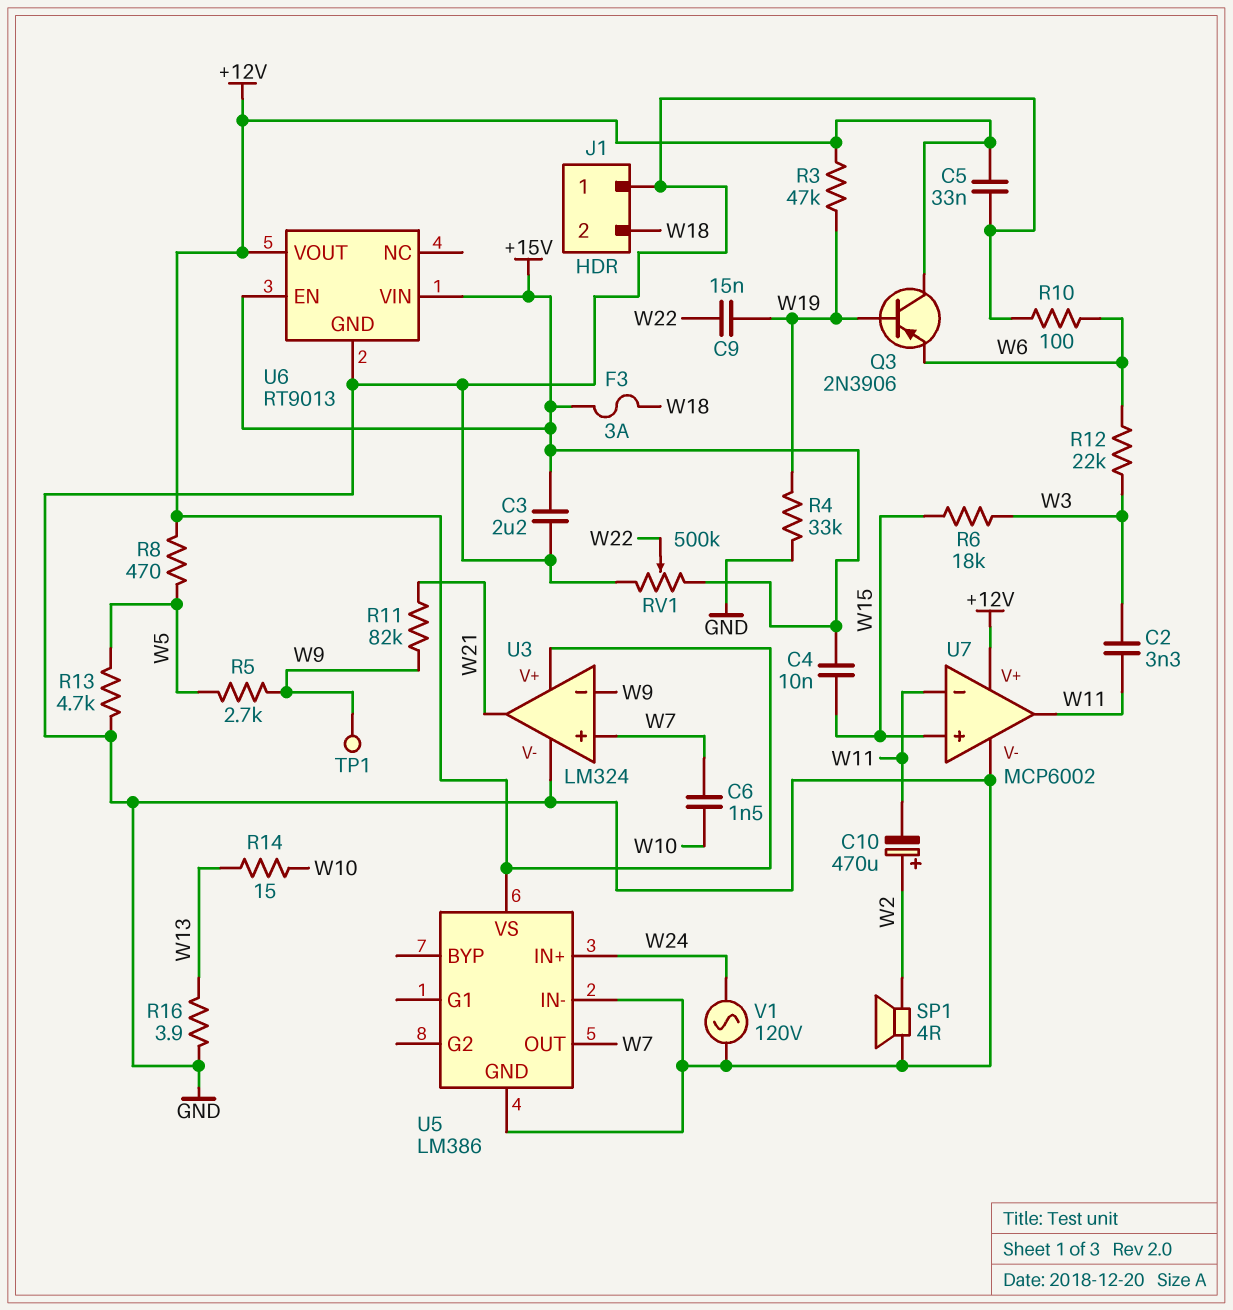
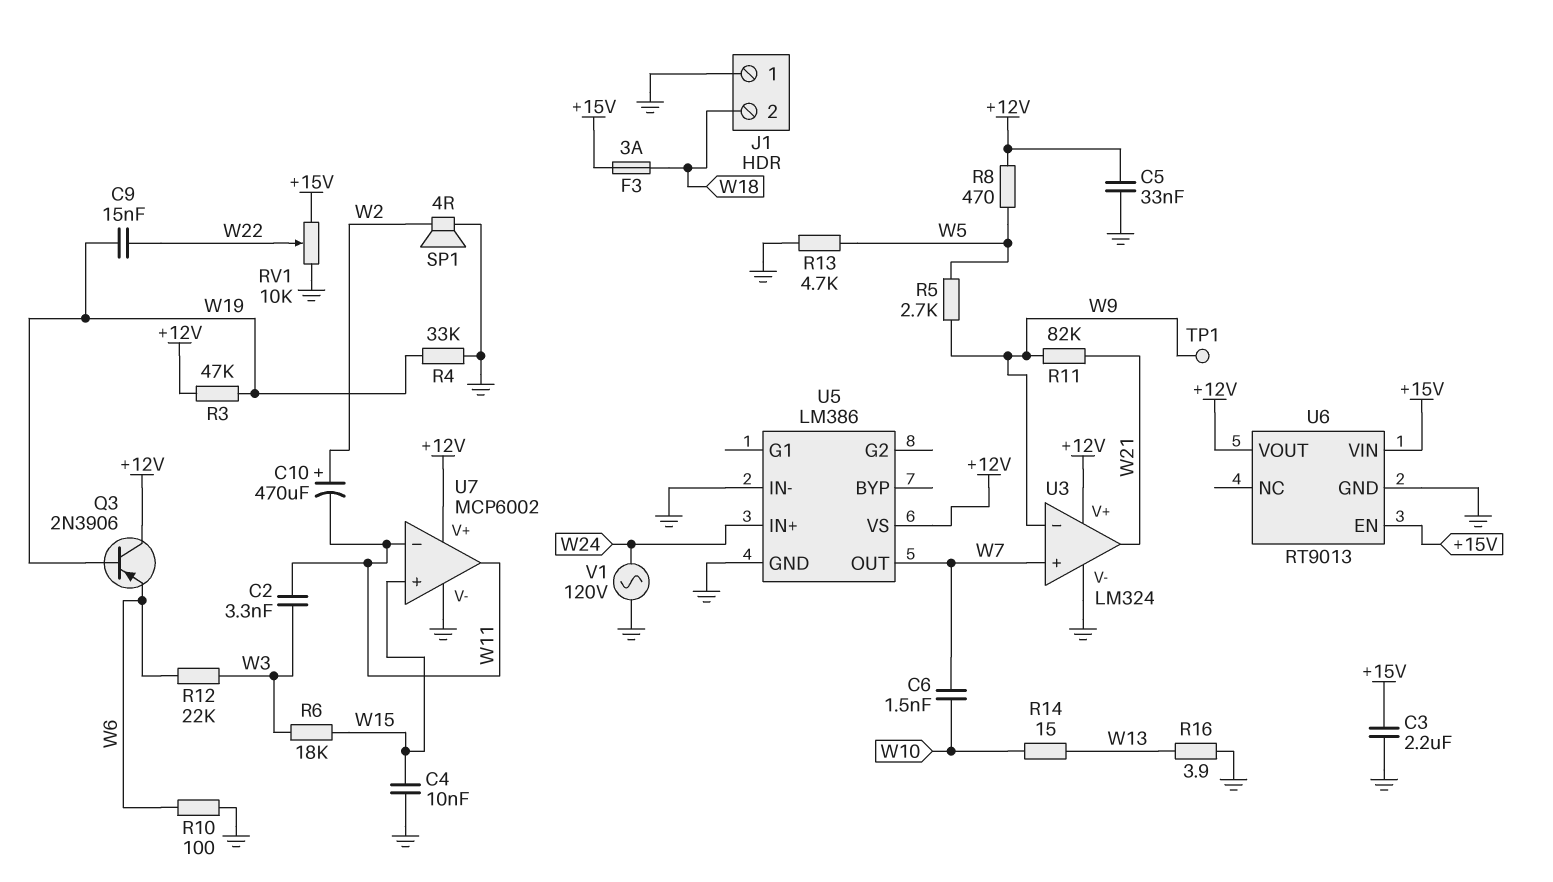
C4: 10nF (+15V, W15) -> 10nF (GND, W15)
RV1: 500k (+15V, GND, wiper W22) -> 10k (+15V, GND, wiper W22)

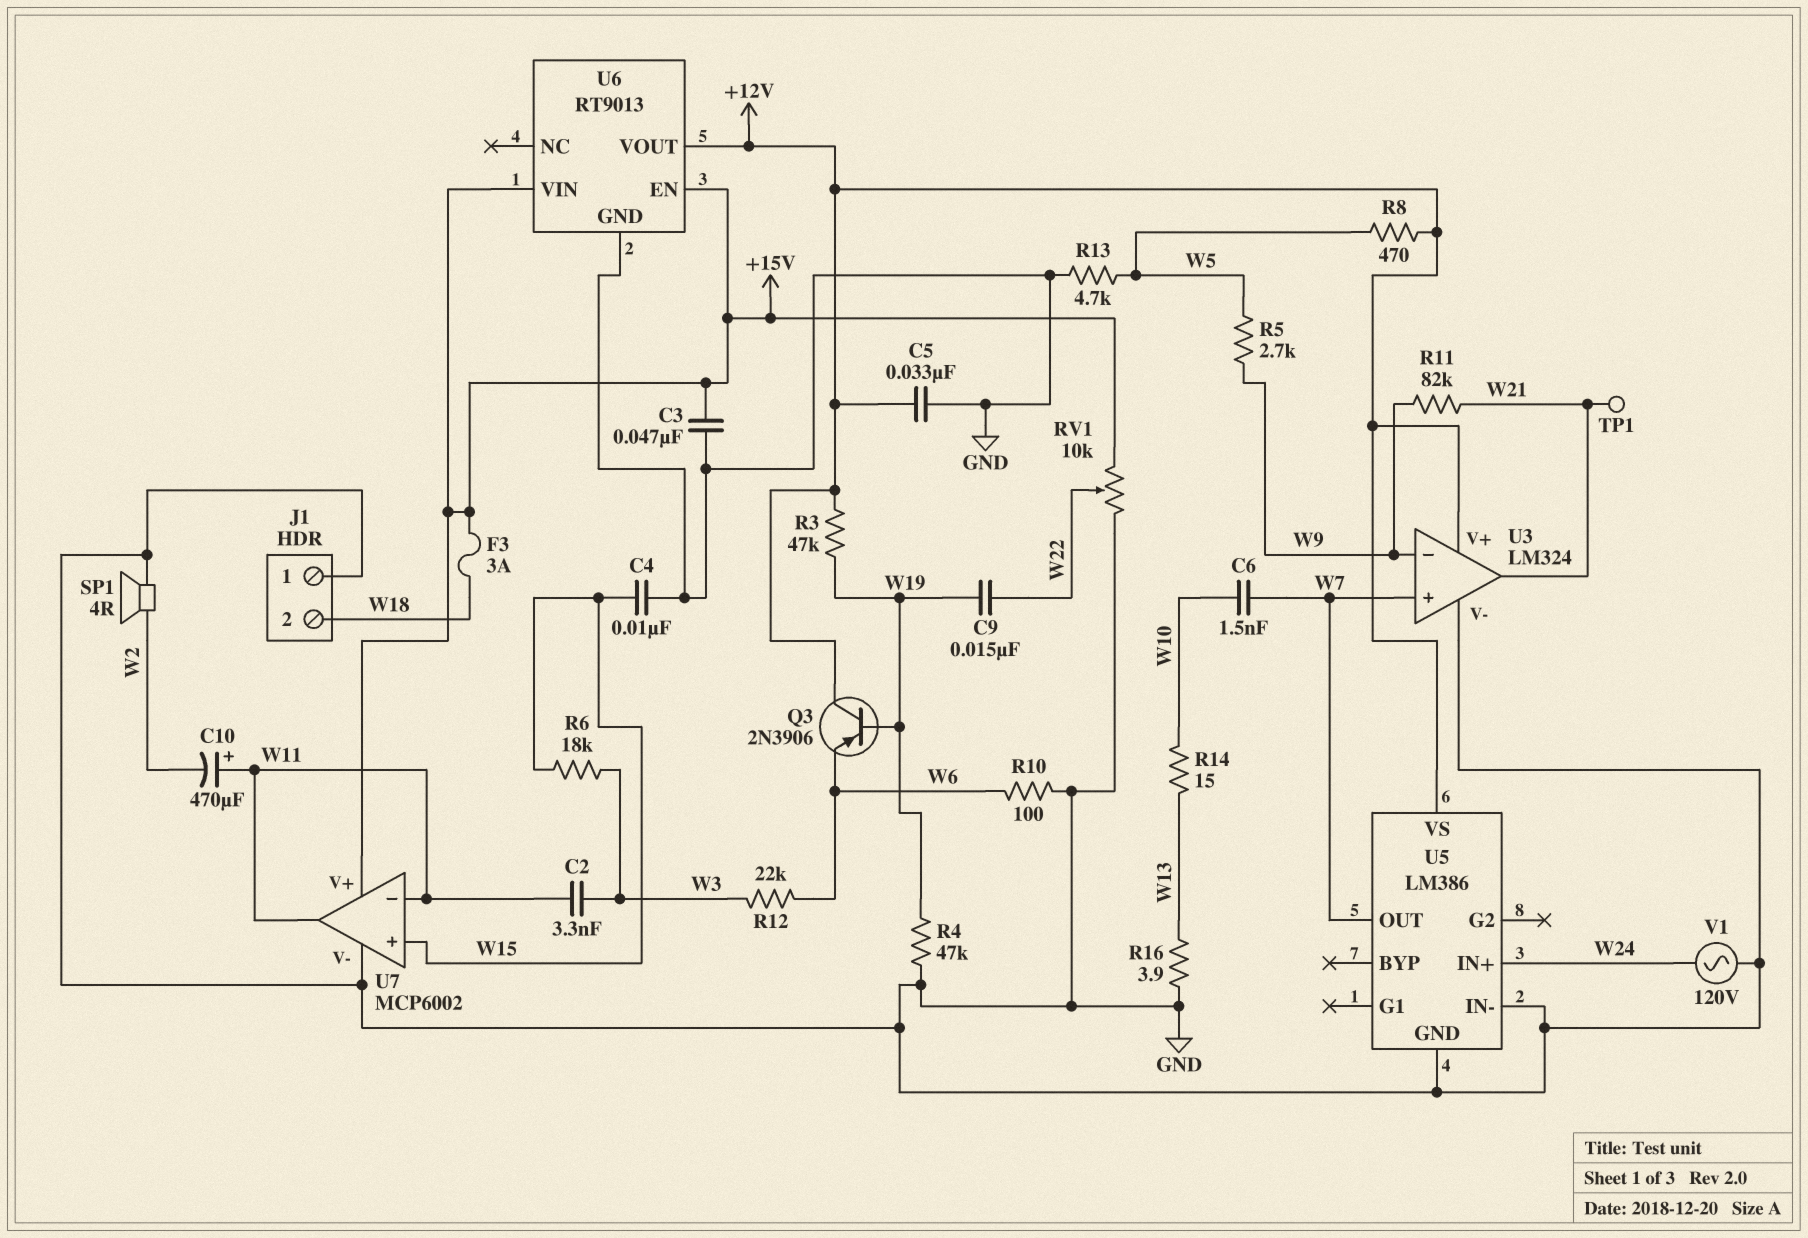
C3: 2.2uF (+15V, GND) -> 47nF (+15V, GND)
C10: 470uF (plus W2, minus W11) -> 470uF (plus W11, minus W2)
R4: 33k (GND, W19) -> 47k (GND, W19)
TP1: test point (W9) -> test point (W21)
U7 pin V+: +12V -> +15V

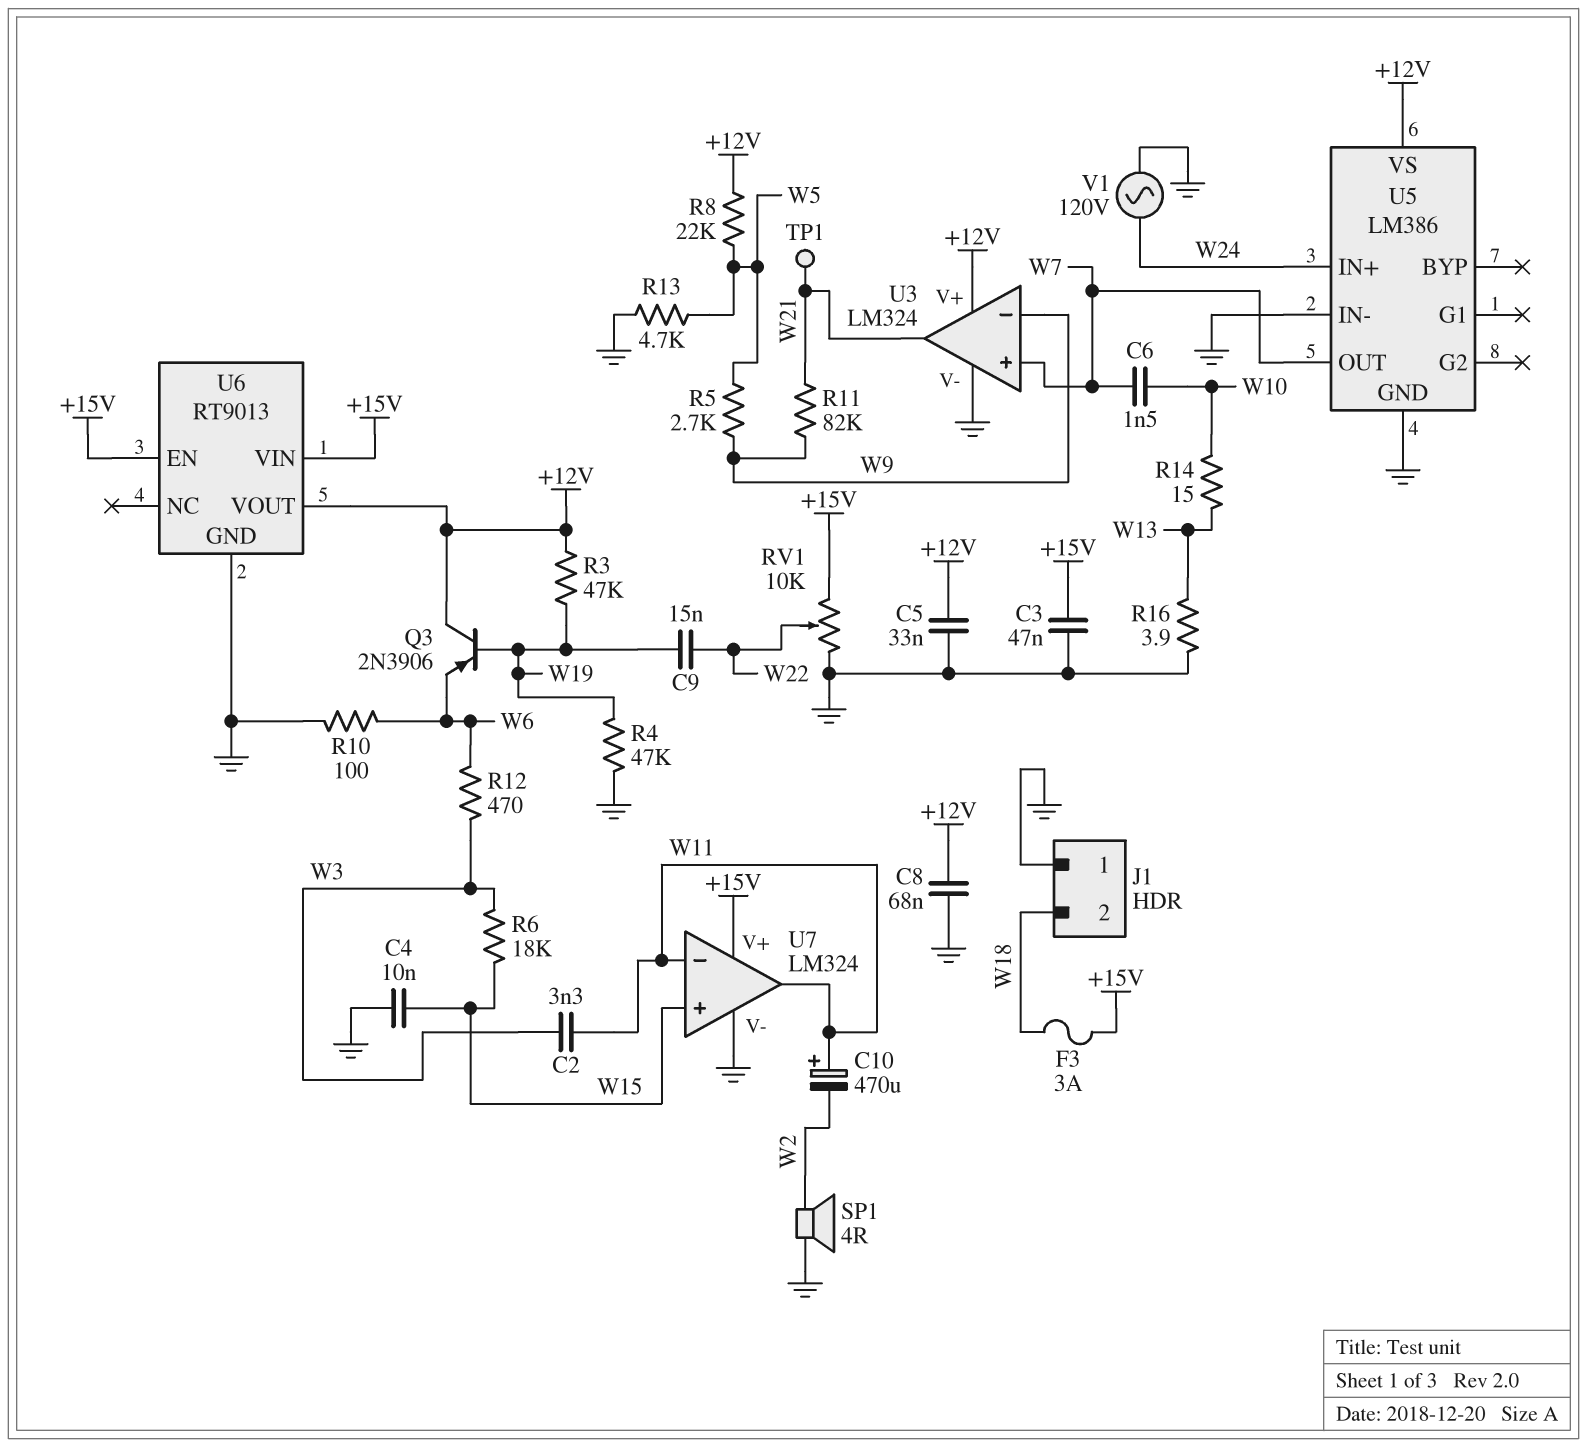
C8: none -> 68nF (+12V, GND)
R8: 470 (+12V, W5) -> 22k (+12V, W5)
R12: 22k (W3, W6) -> 470 (W3, W6)
U7: MCP6002 -> LM324

